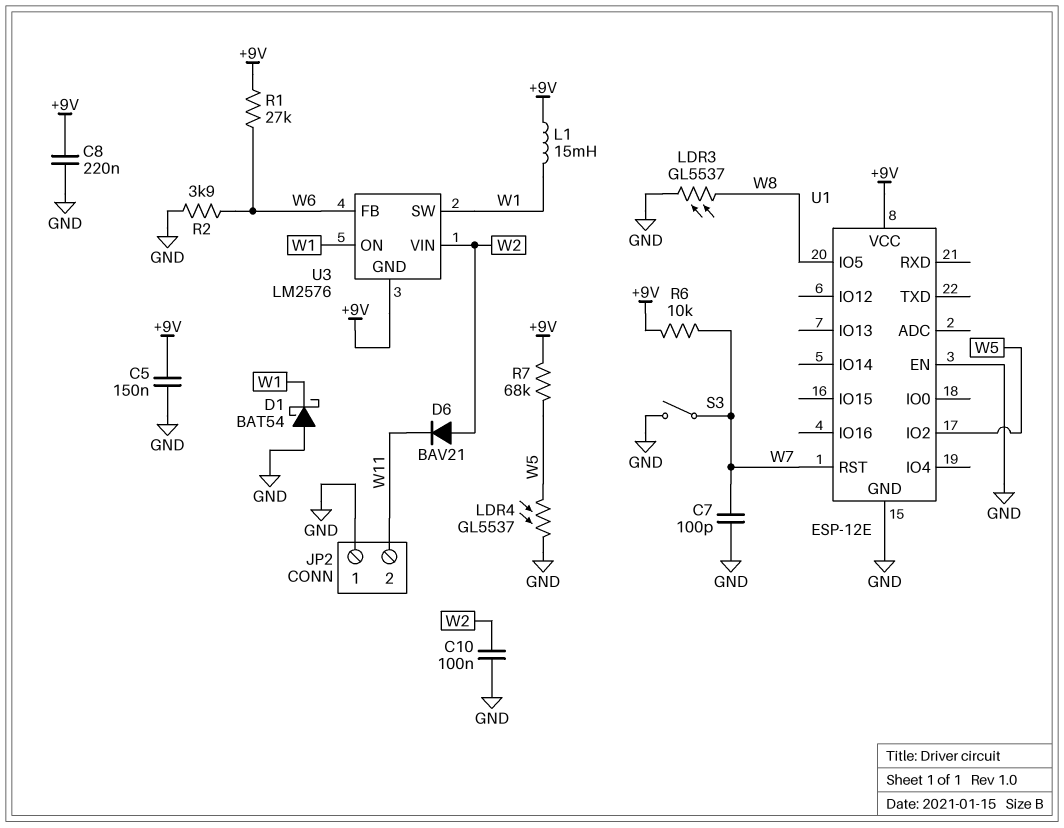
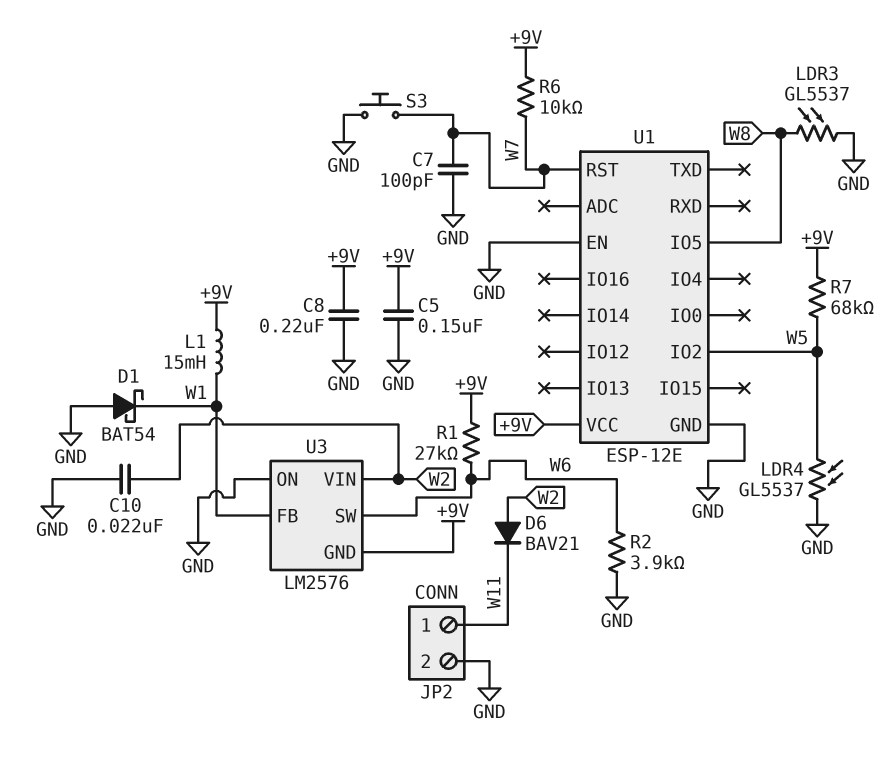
C10: 100nF (GND, W2) -> 22nF (GND, W2)
JP2 pin 1: GND -> W11
JP2 pin 2: W11 -> GND
S3: switch (GND, W7) -> button (GND, W7)
U3 pin FB: W6 -> W1
U3 pin ON: W1 -> GND
U3 pin SW: W1 -> W6

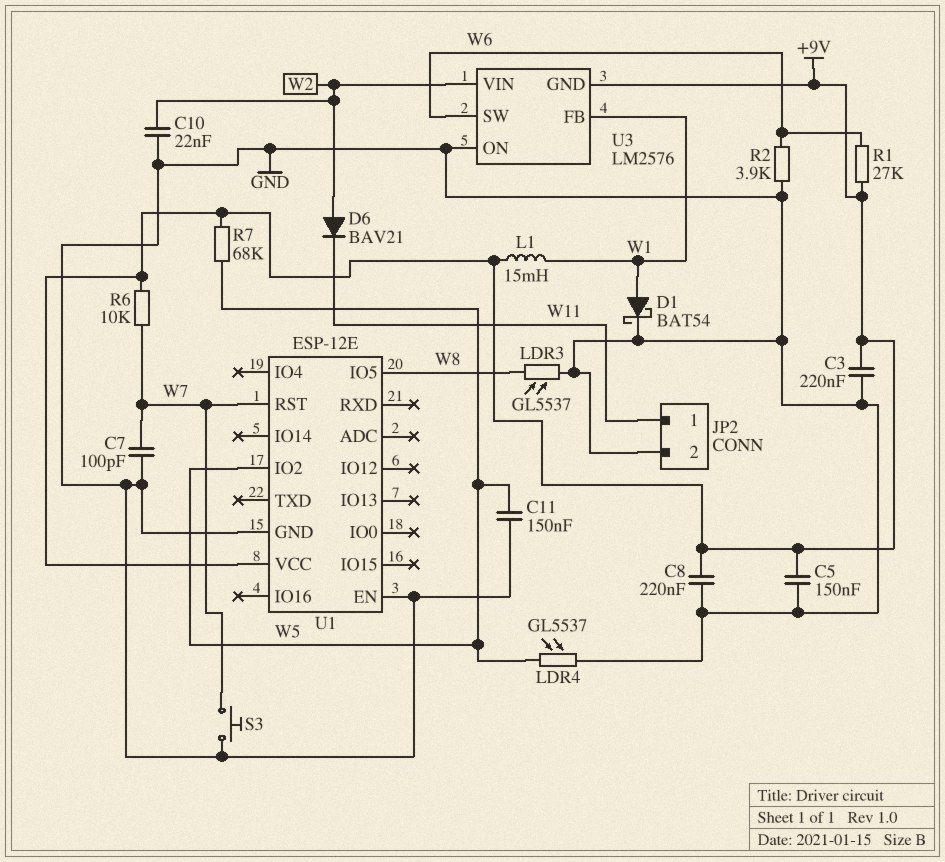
C3: none -> 220nF (+9V, GND)
C11: none -> 150nF (GND, W5)
D1: schottky BAT54 (A GND, K W1) -> schottky BAT54 (A W1, K GND)

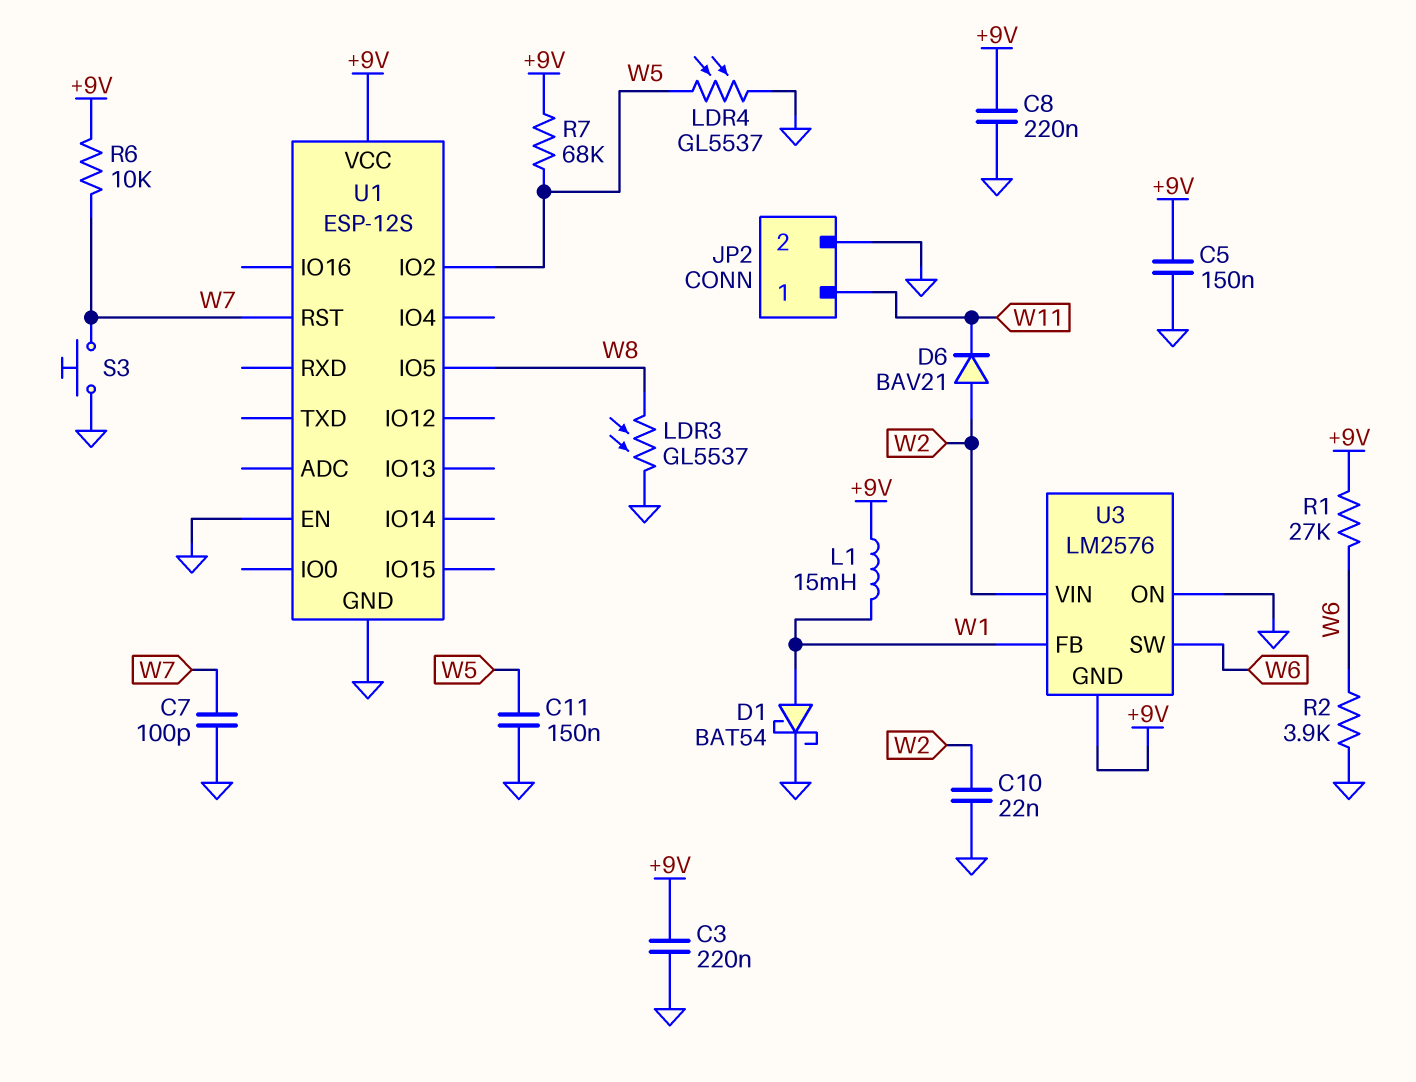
U1: ESP-12E -> ESP-12S

